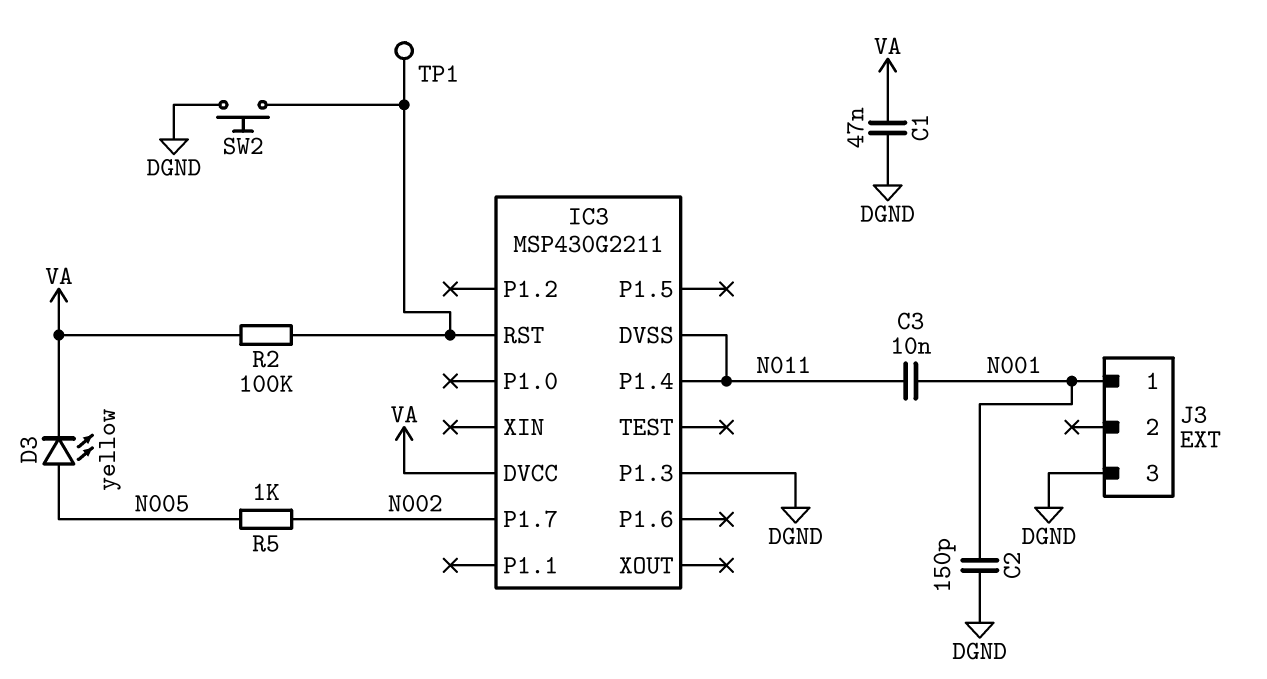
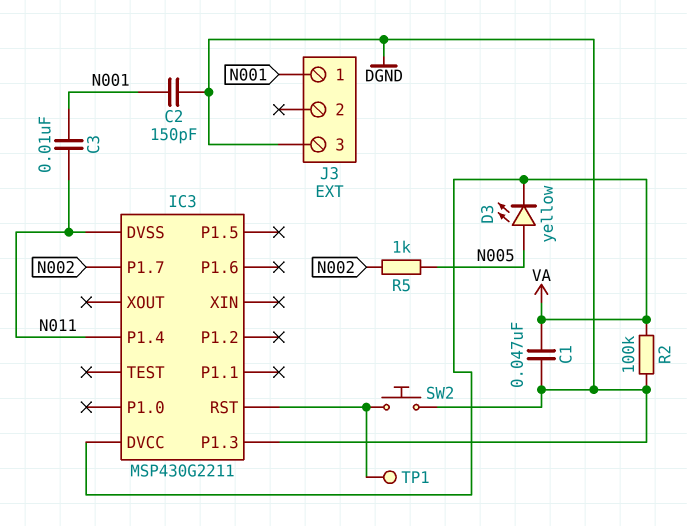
R2: 100k (IC3/RST, VA) -> 100k (DGND, VA)

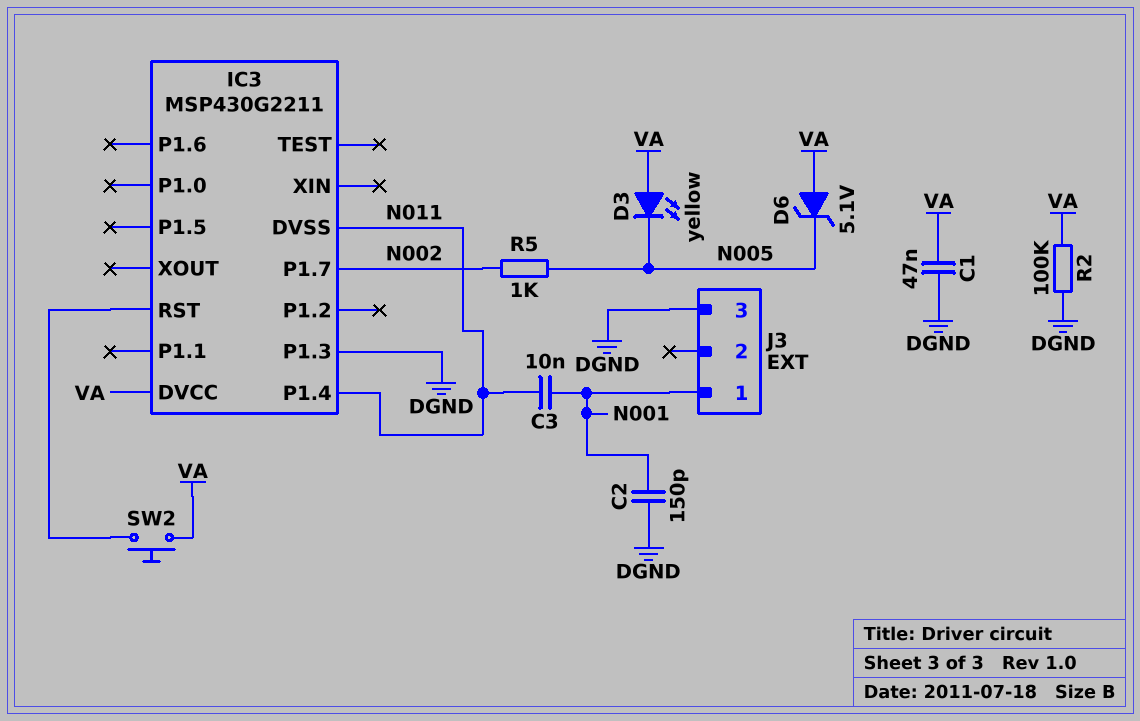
D3: LED yellow (A N005, K VA) -> LED yellow (A VA, K N005)
D6: none -> zener 5.1V (A VA, K N005)
SW2: button (DGND, IC3/RST) -> button (IC3/RST, VA)
TP1: test point (IC3/RST) -> none

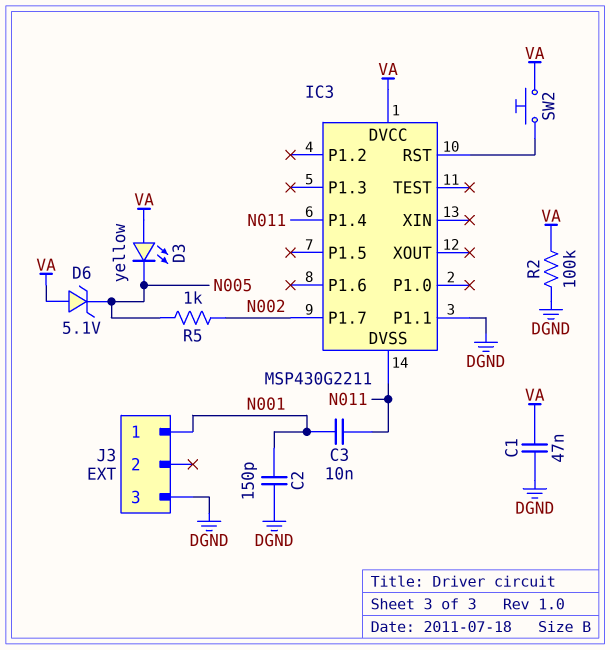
IC3 pin P1.1: none -> DGND
IC3 pin P1.3: DGND -> none

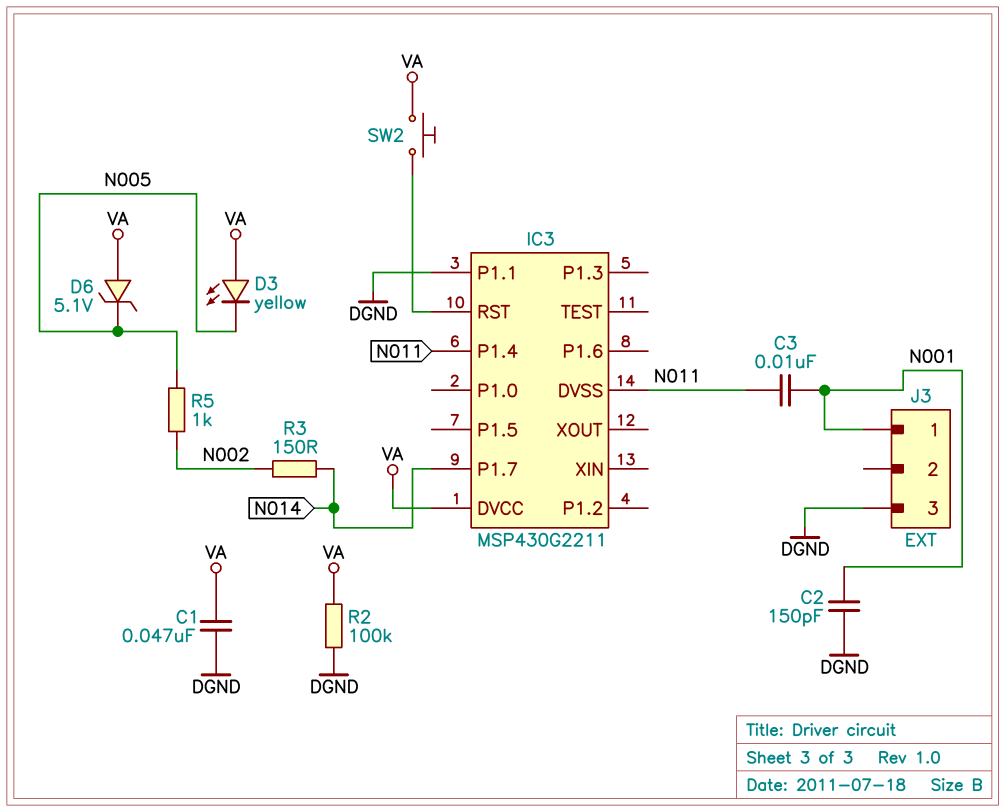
IC3 pin P1.7: N002 -> N014
R3: none -> 150 (N002, N014)

